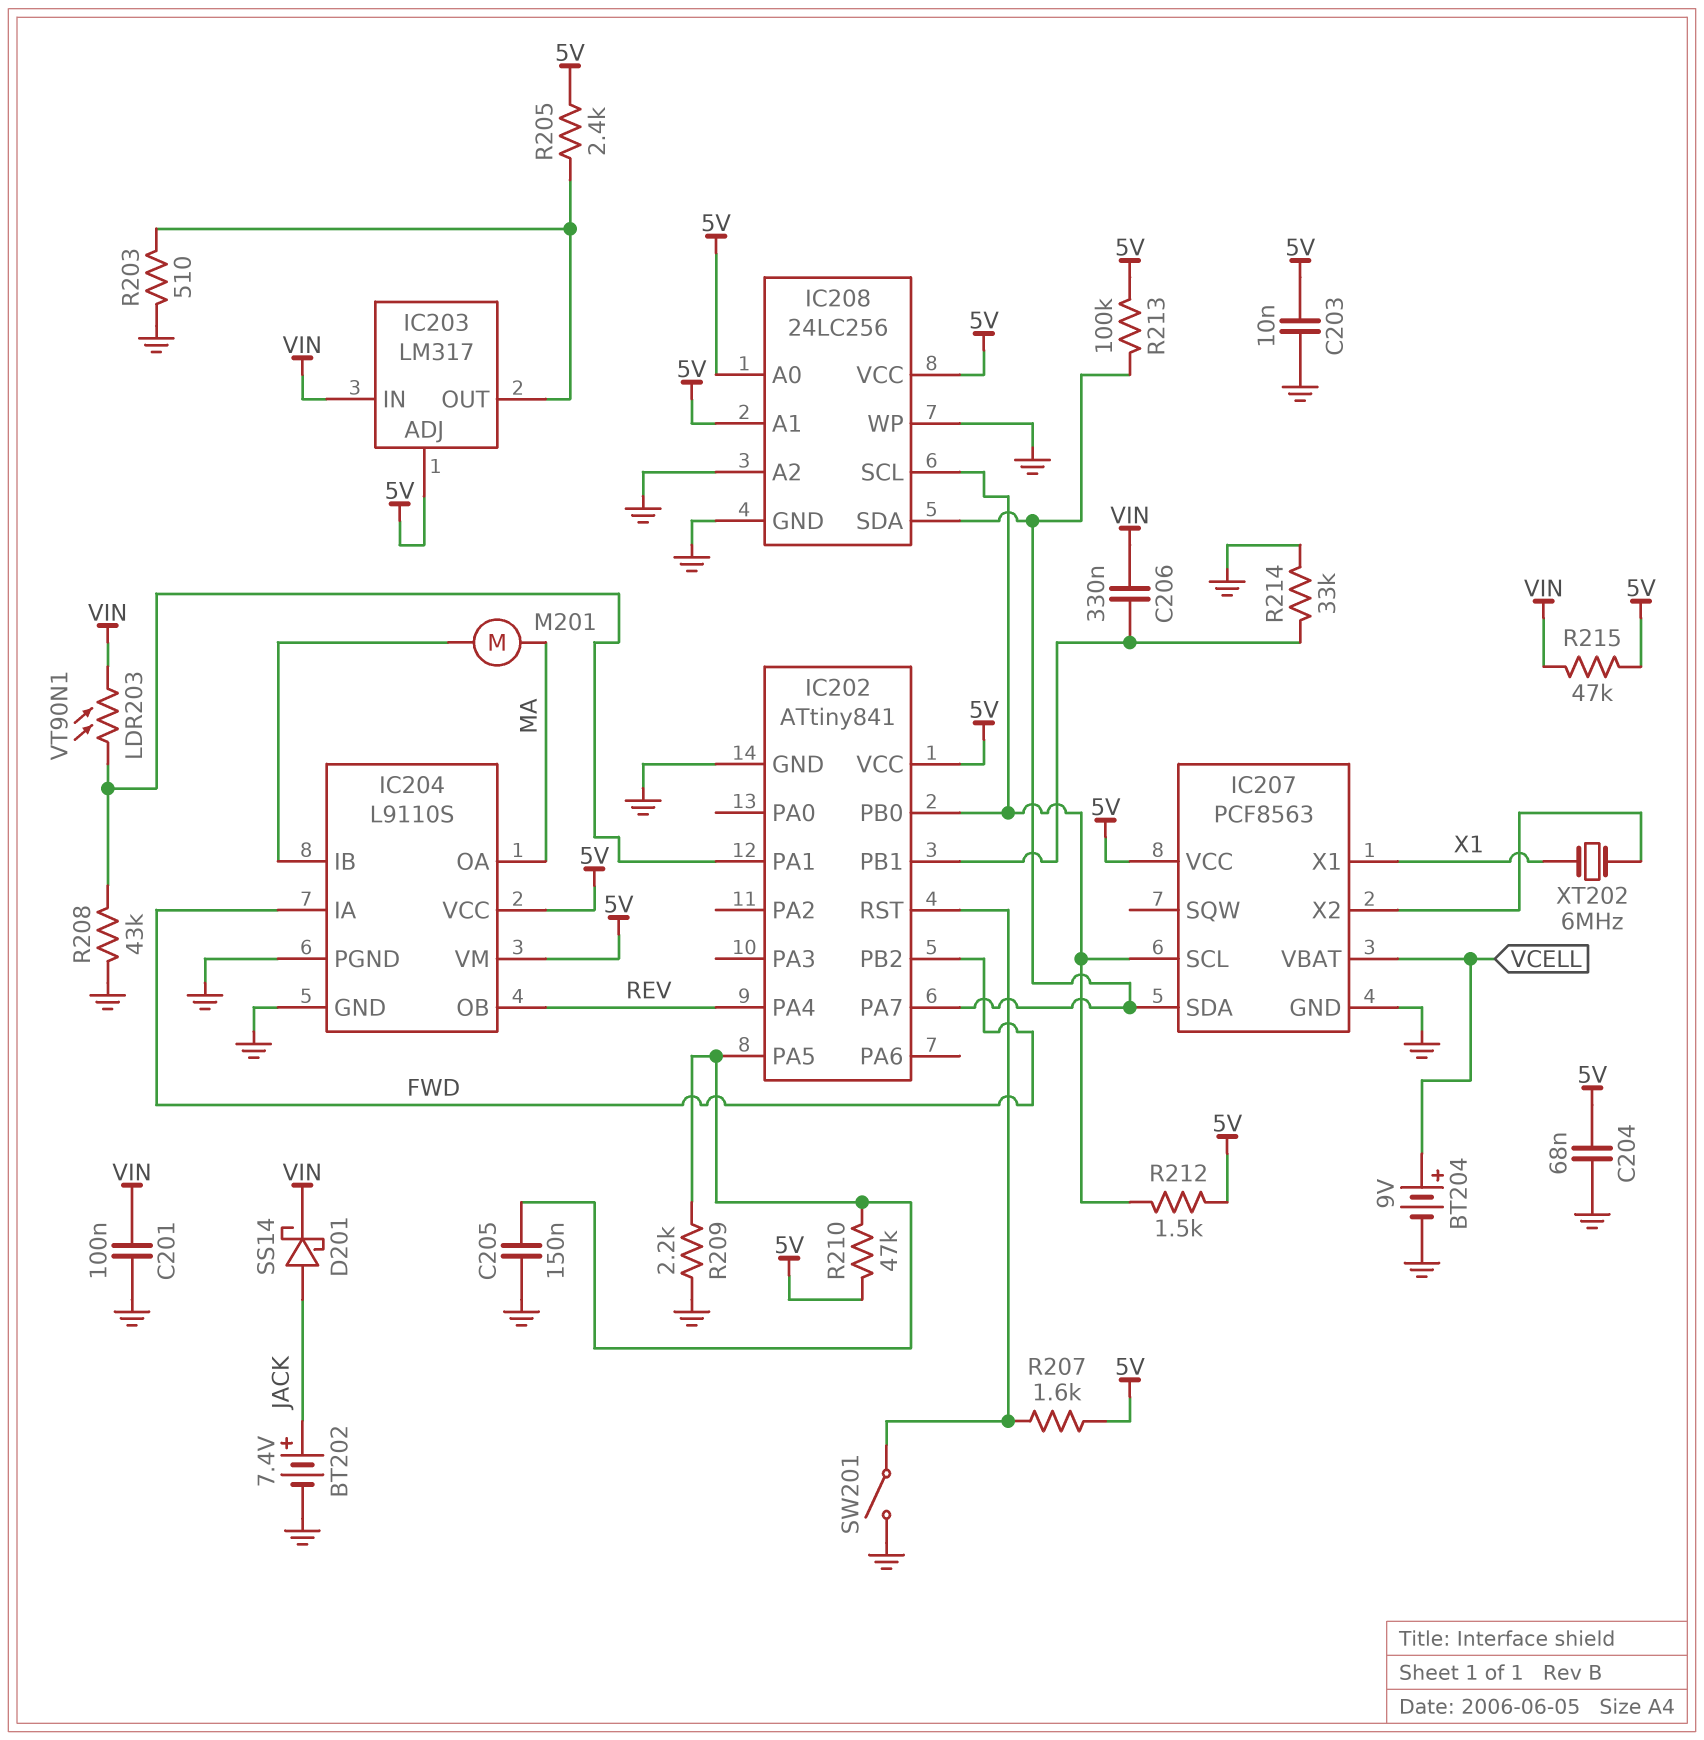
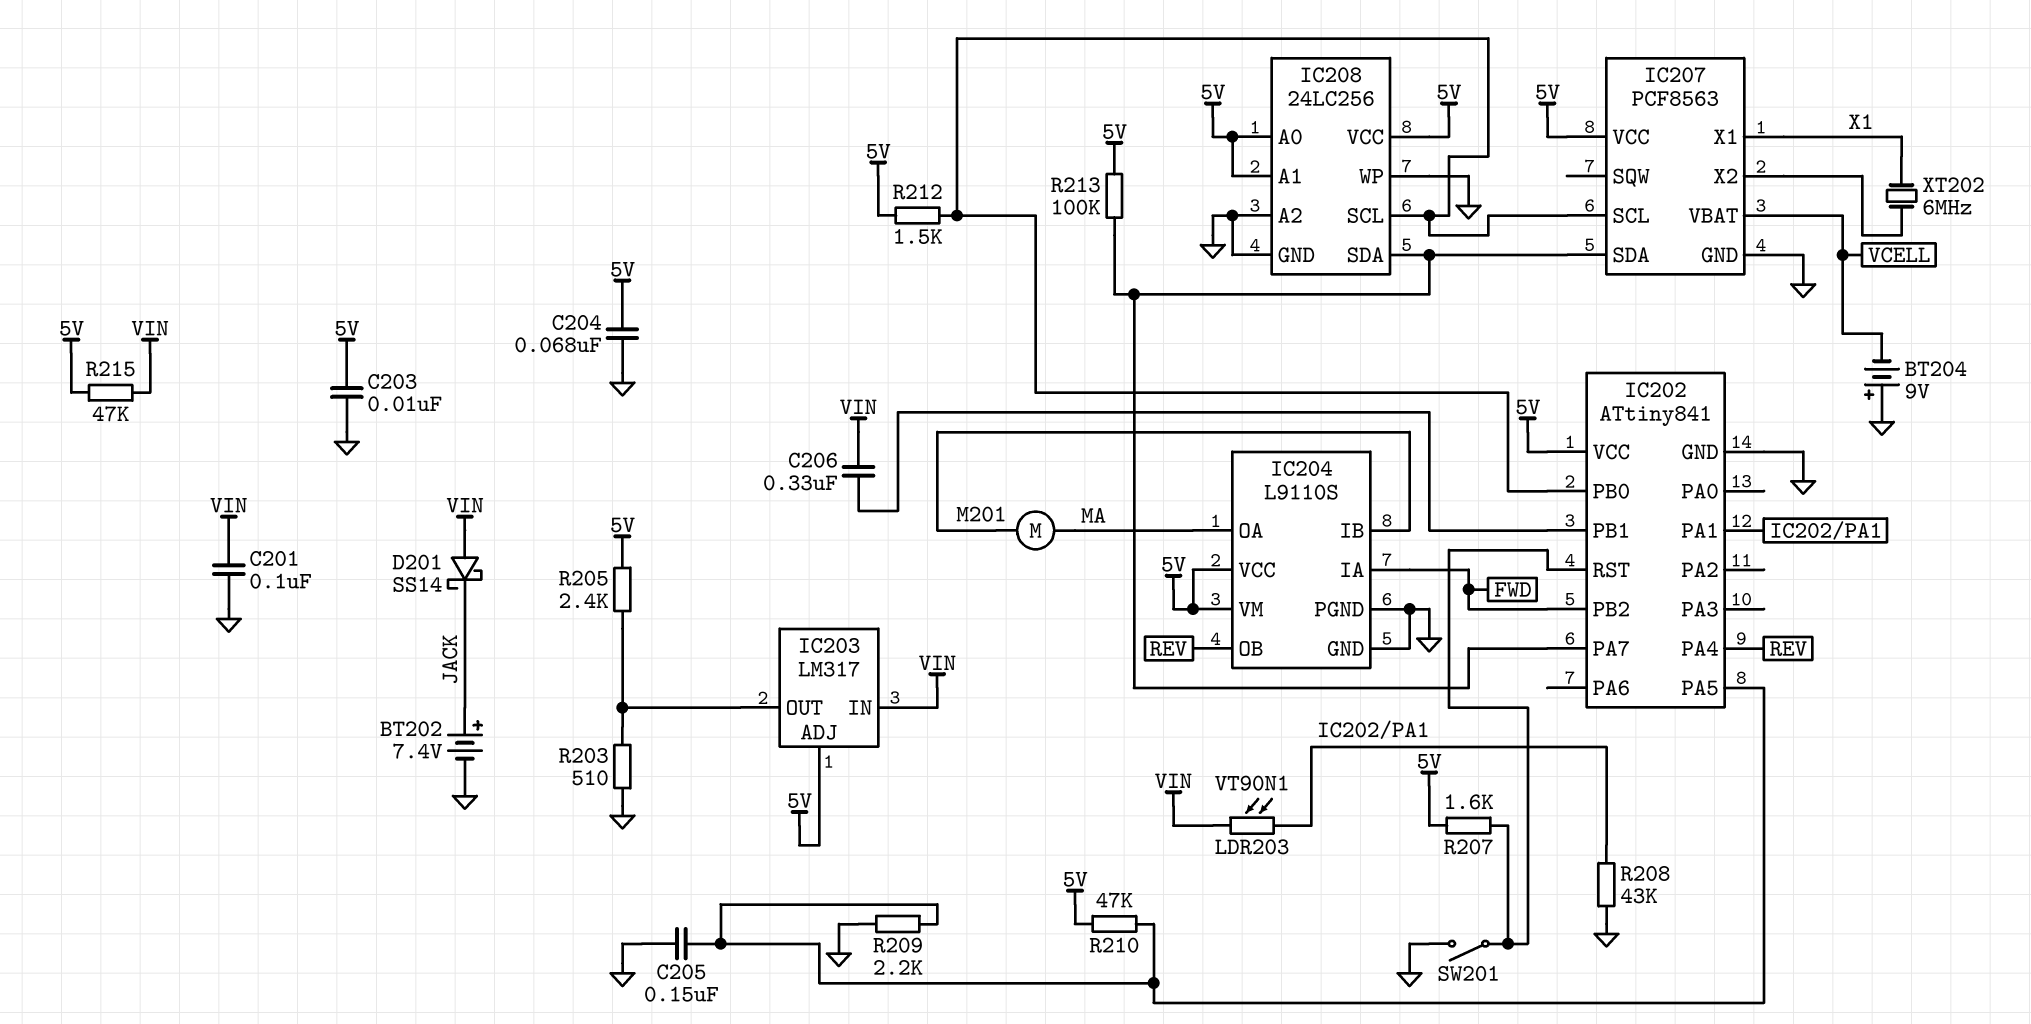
BT204: 9V (plus VCELL, minus GND) -> 9V (plus GND, minus VCELL)
D201: schottky SS14 (A JACK, K VIN) -> schottky SS14 (A VIN, K JACK)
R214: 33k (GND, IC202/PB1) -> none

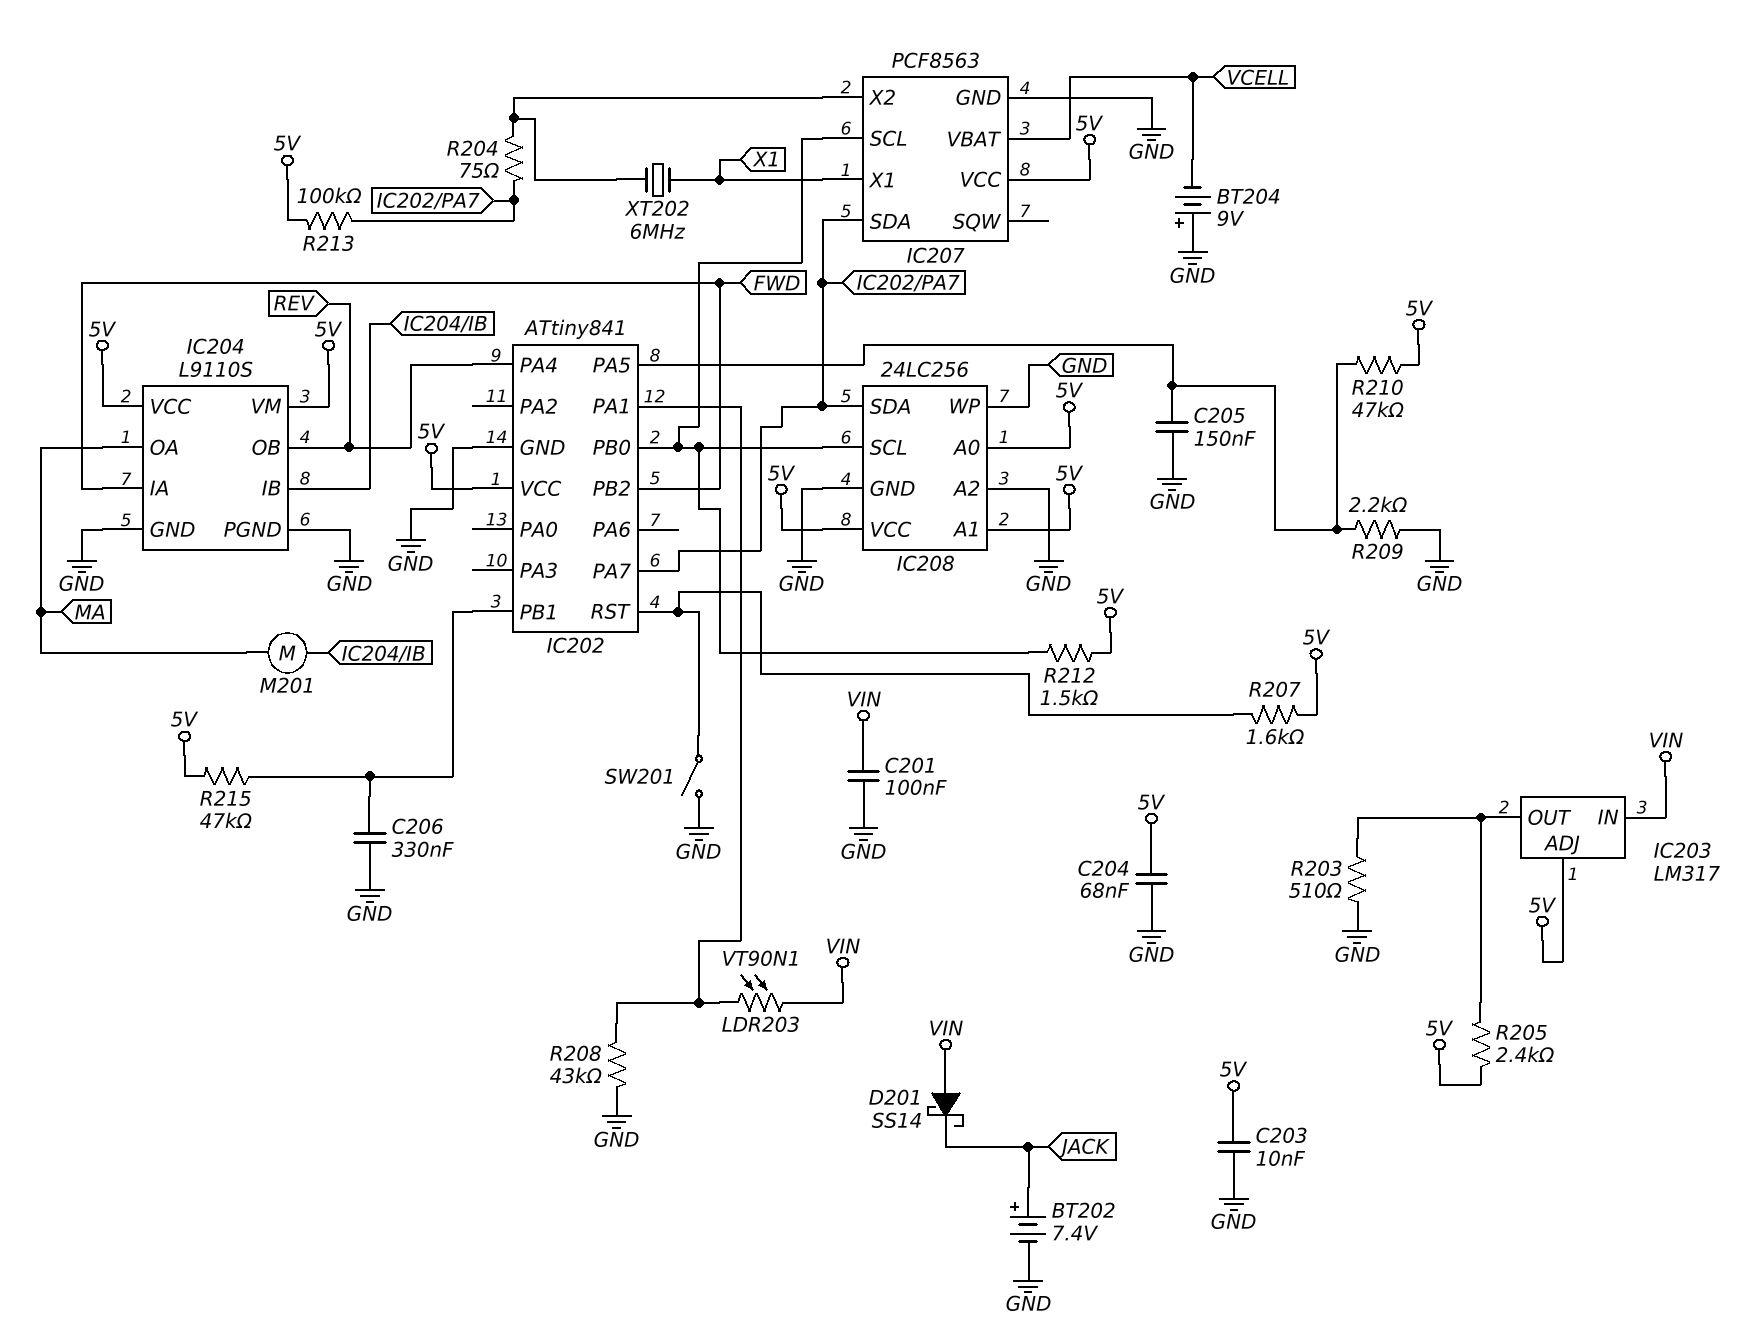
C206: 330nF (IC202/PB1, VIN) -> 330nF (GND, IC202/PB1)
R204: none -> 75 (IC202/PA7, IC207/X2)
R215: 47k (5V, VIN) -> 47k (5V, IC202/PB1)

